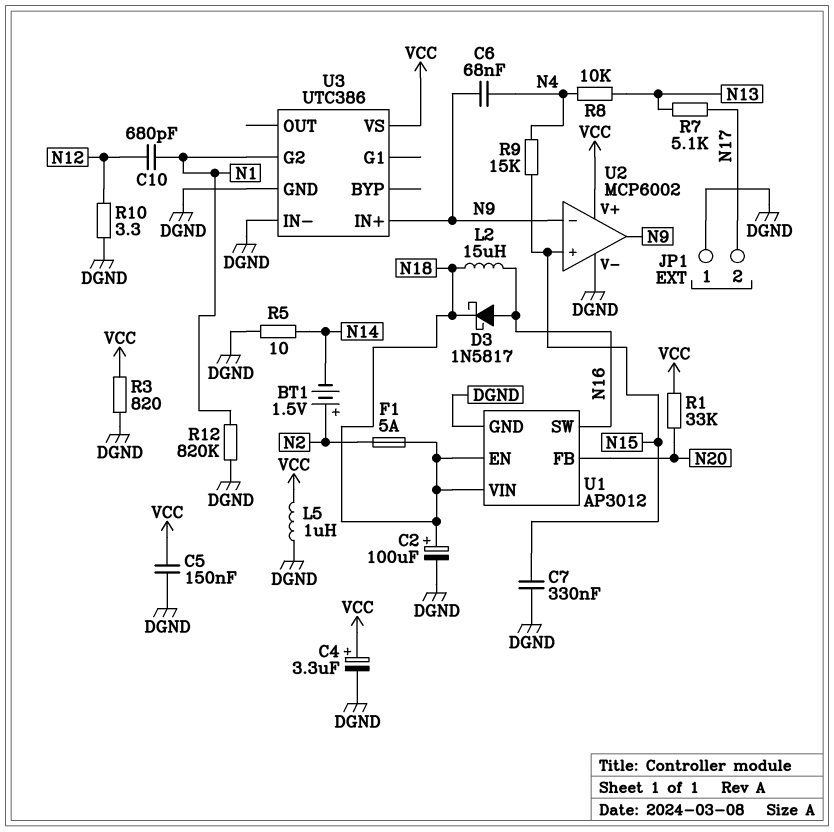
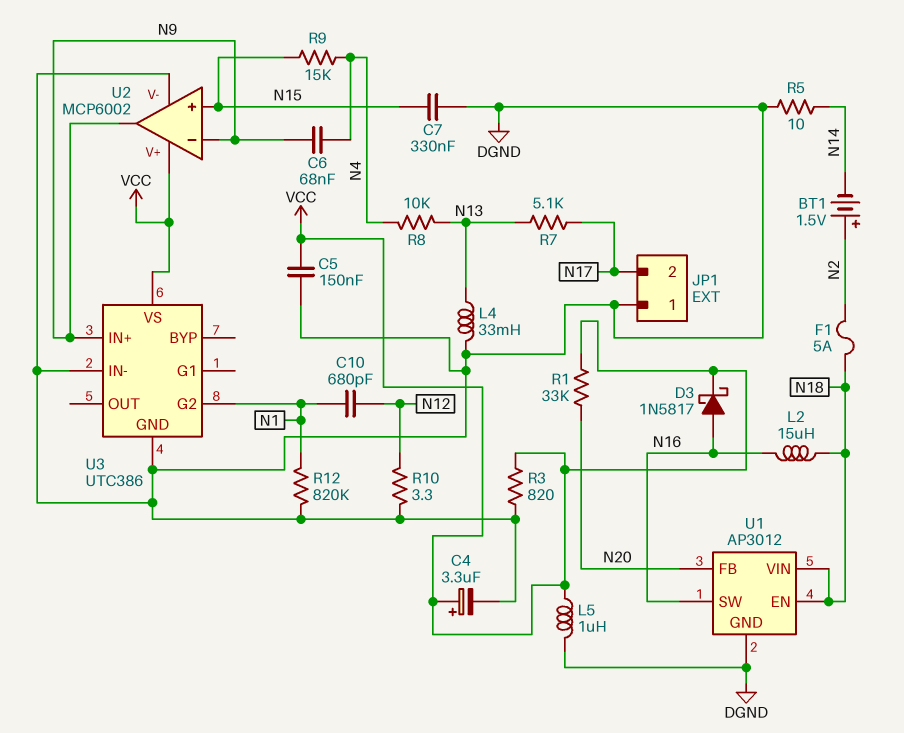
C2: 100uF (plus N18, minus DGND) -> none
D3: schottky 1N5817 (A N16, K N18) -> schottky 1N5817 (A N16, K VCC)
L4: none -> 33mH (DGND, N13)

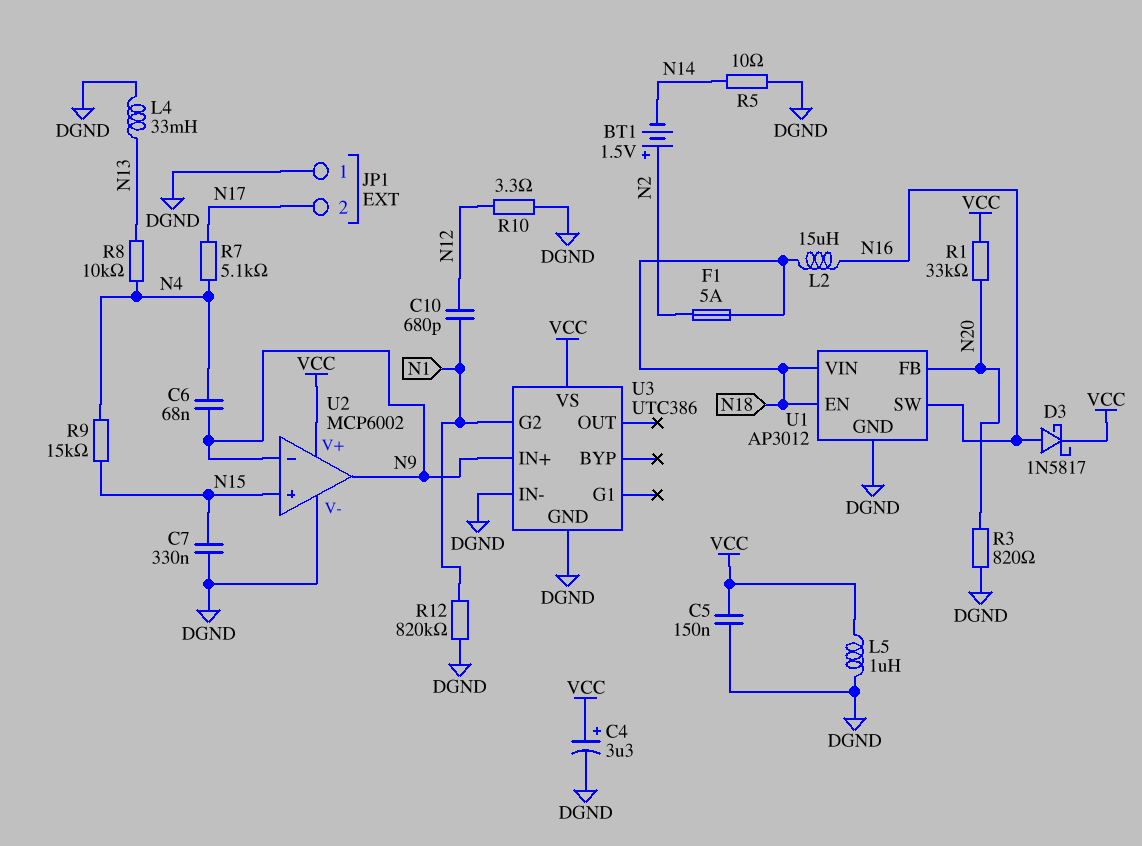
R3: 820 (DGND, VCC) -> 820 (DGND, N20)
R7: 5.1k (N13, N17) -> 5.1k (N4, N17)

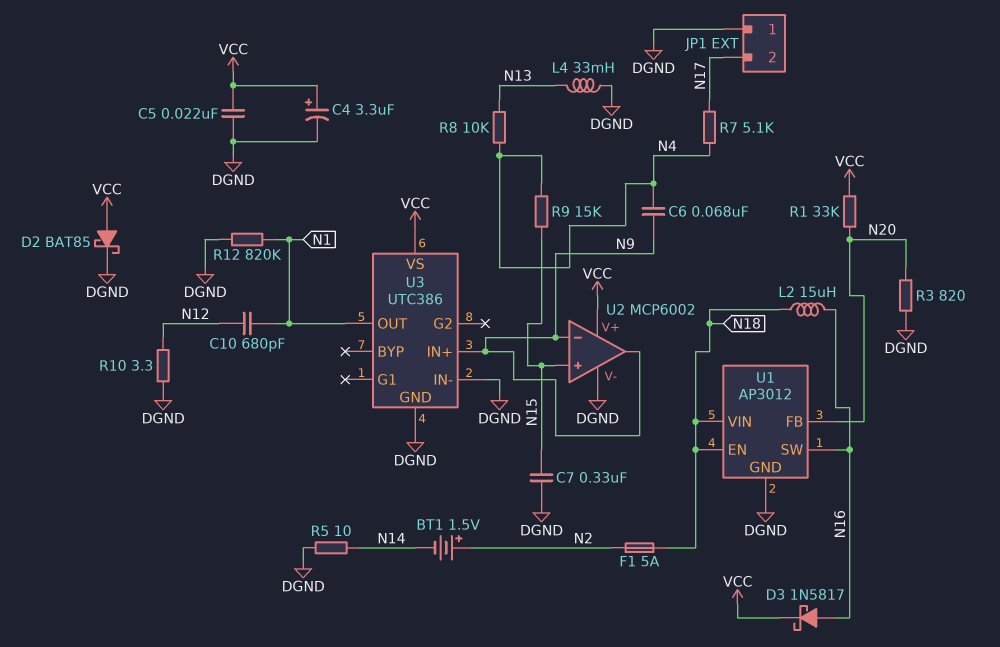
C5: 150nF (DGND, VCC) -> 22nF (DGND, VCC)
D2: none -> schottky BAT85 (A VCC, K DGND)
L5: 1uH (DGND, VCC) -> none
U3 pin G2: N1 -> none
U3 pin OUT: none -> N1

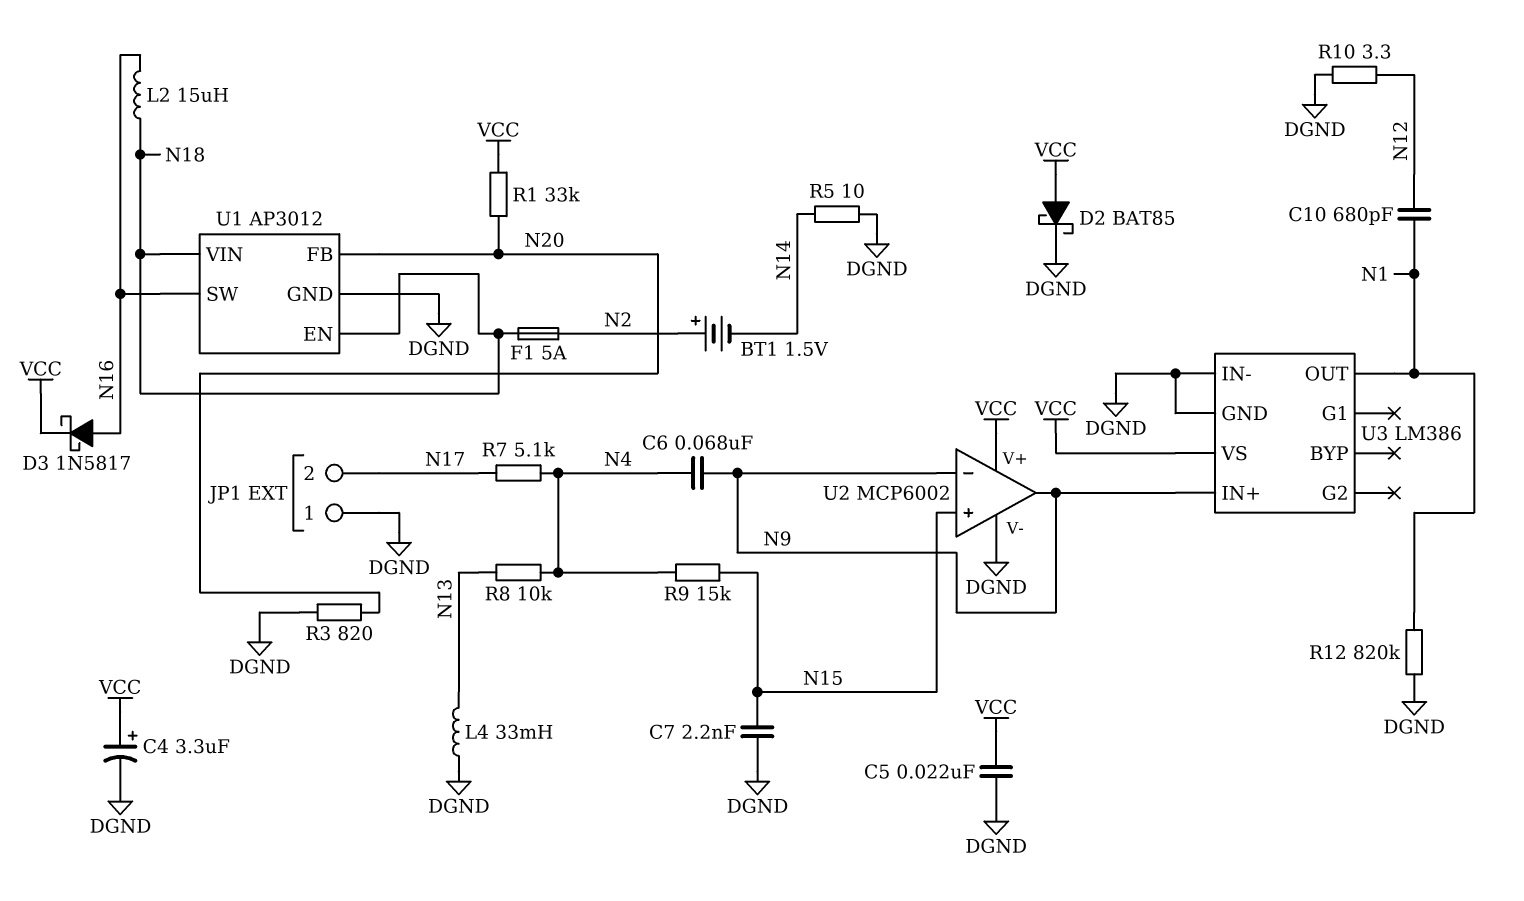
C7: 330nF (DGND, N15) -> 2.2nF (DGND, N15)
U3: UTC386 -> LM386

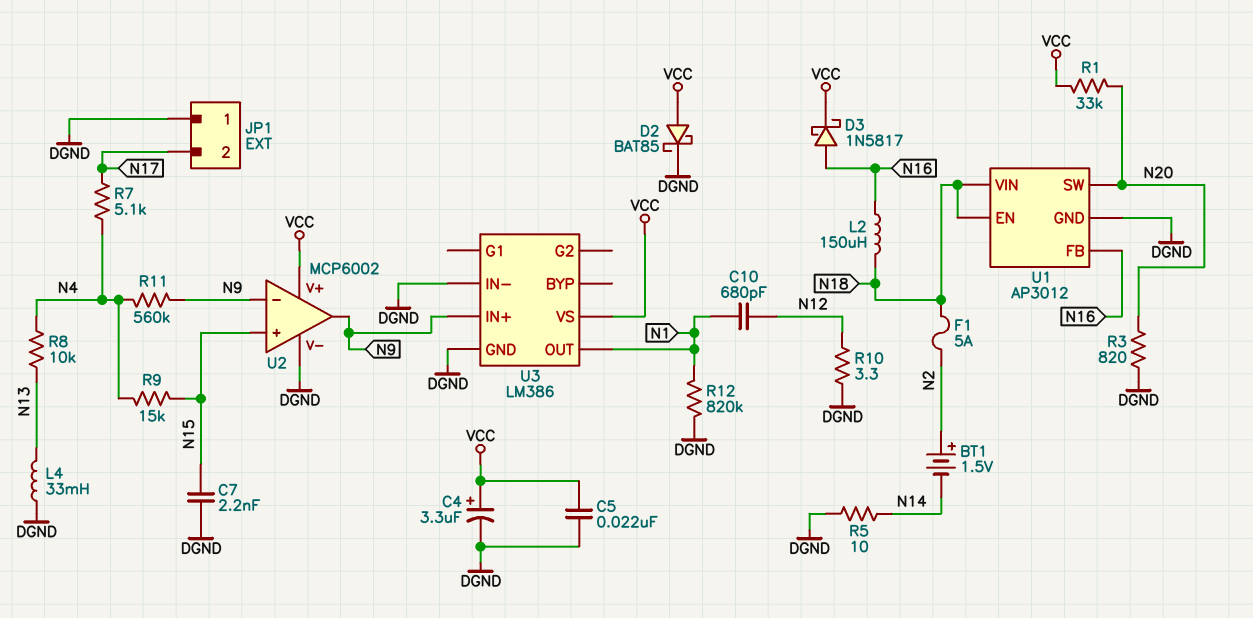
C6: 68nF (N4, N9) -> none
L2: 15uH (N16, N18) -> 150uH (N16, N18)
R11: none -> 560k (N4, N9)
U1 pin FB: N20 -> N16
U1 pin SW: N16 -> N20

